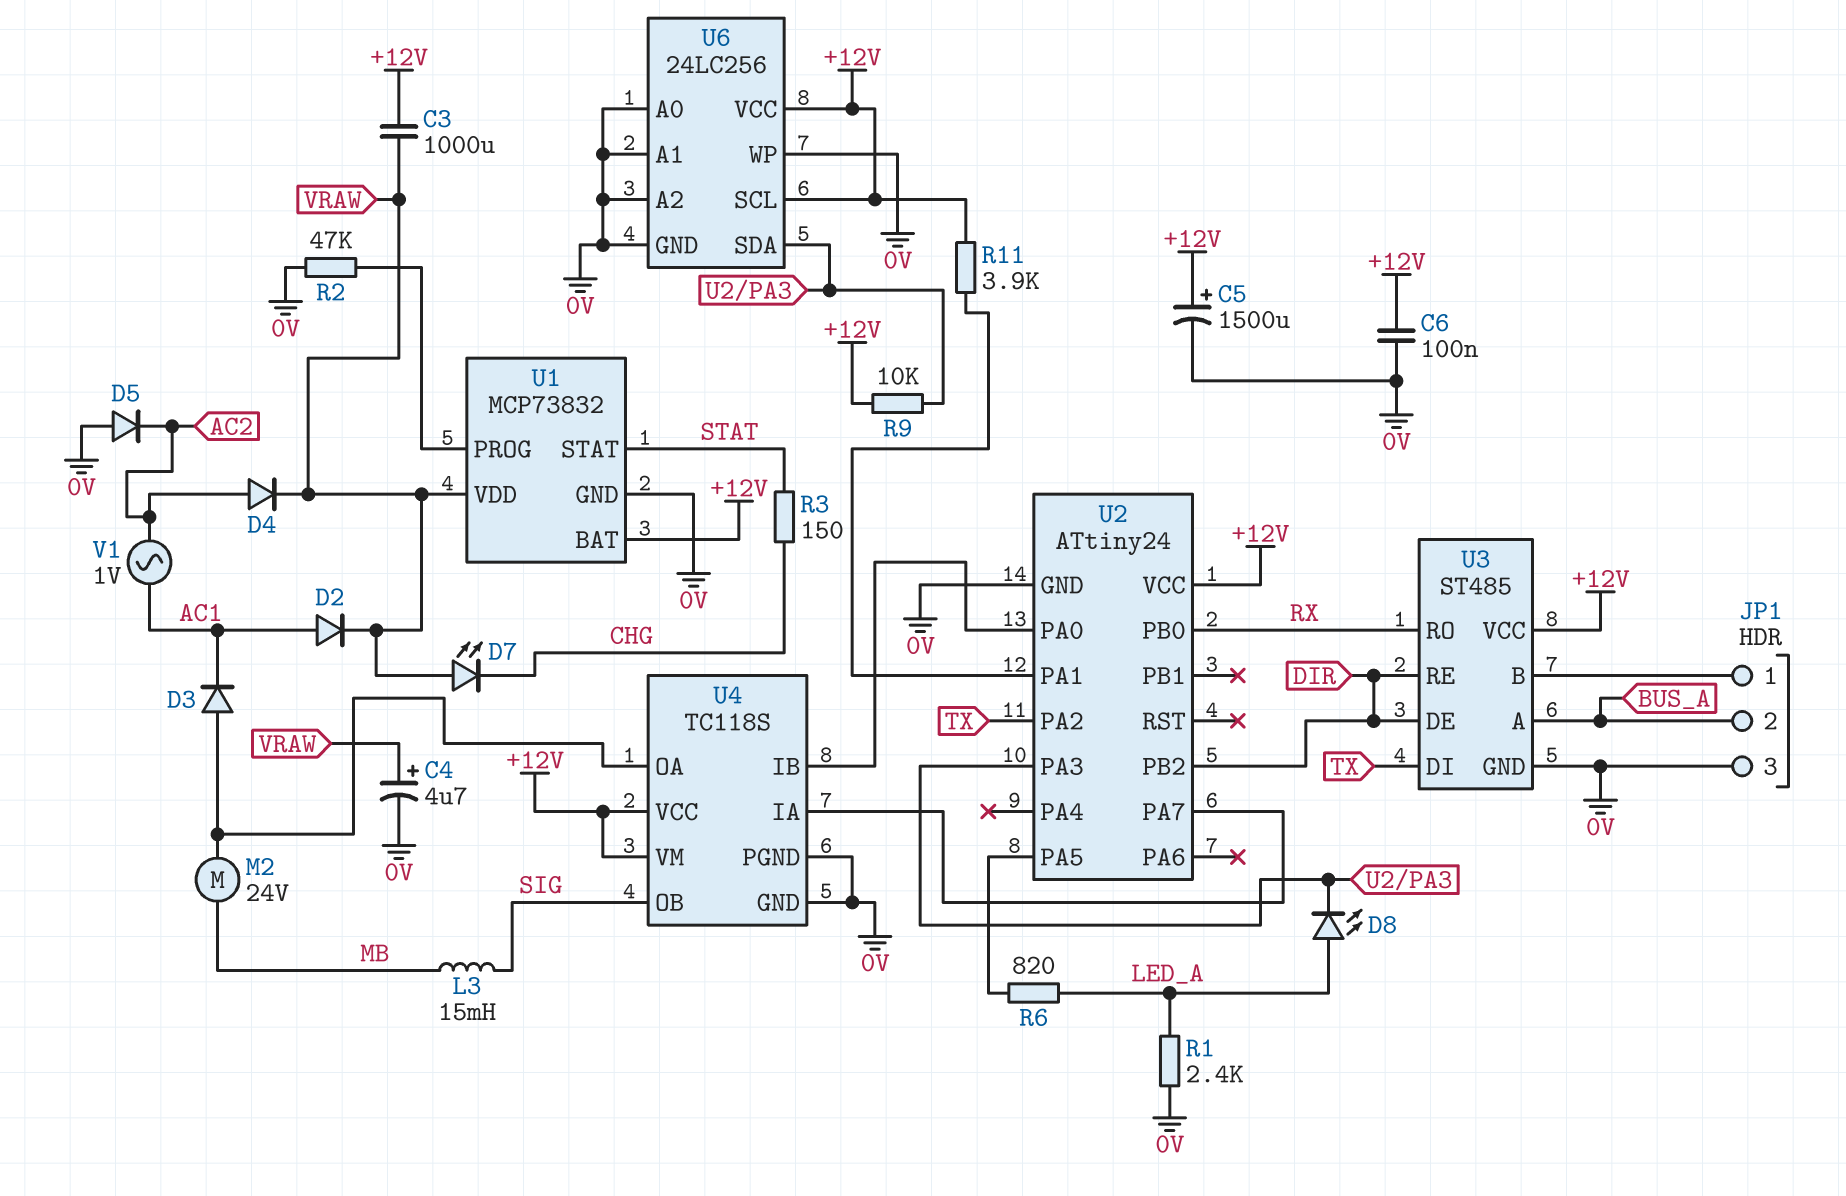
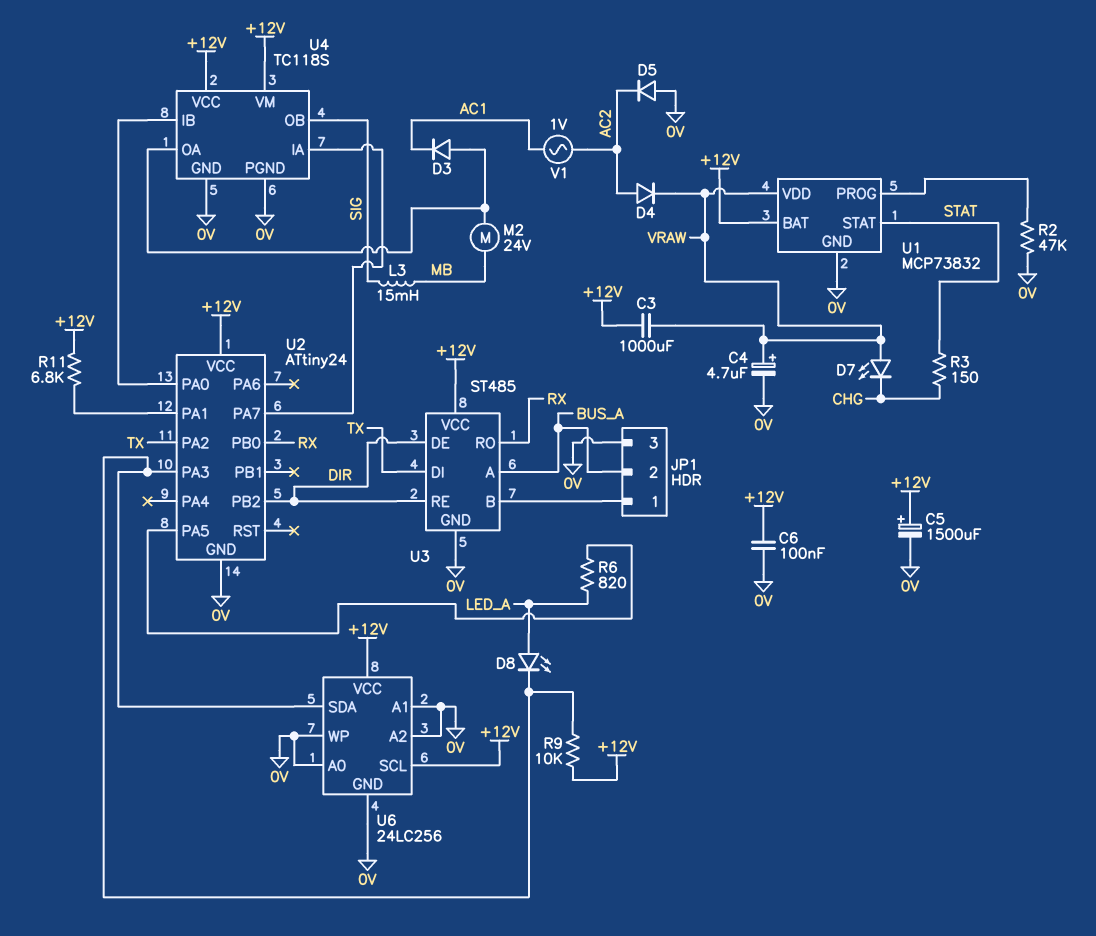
D2: diode (A AC1, K VRAW) -> none
R1: 2.4k (0V, LED_A) -> none
R11: 3.9k (+12V, U2/PA1) -> 6.8k (+12V, U2/PA1)

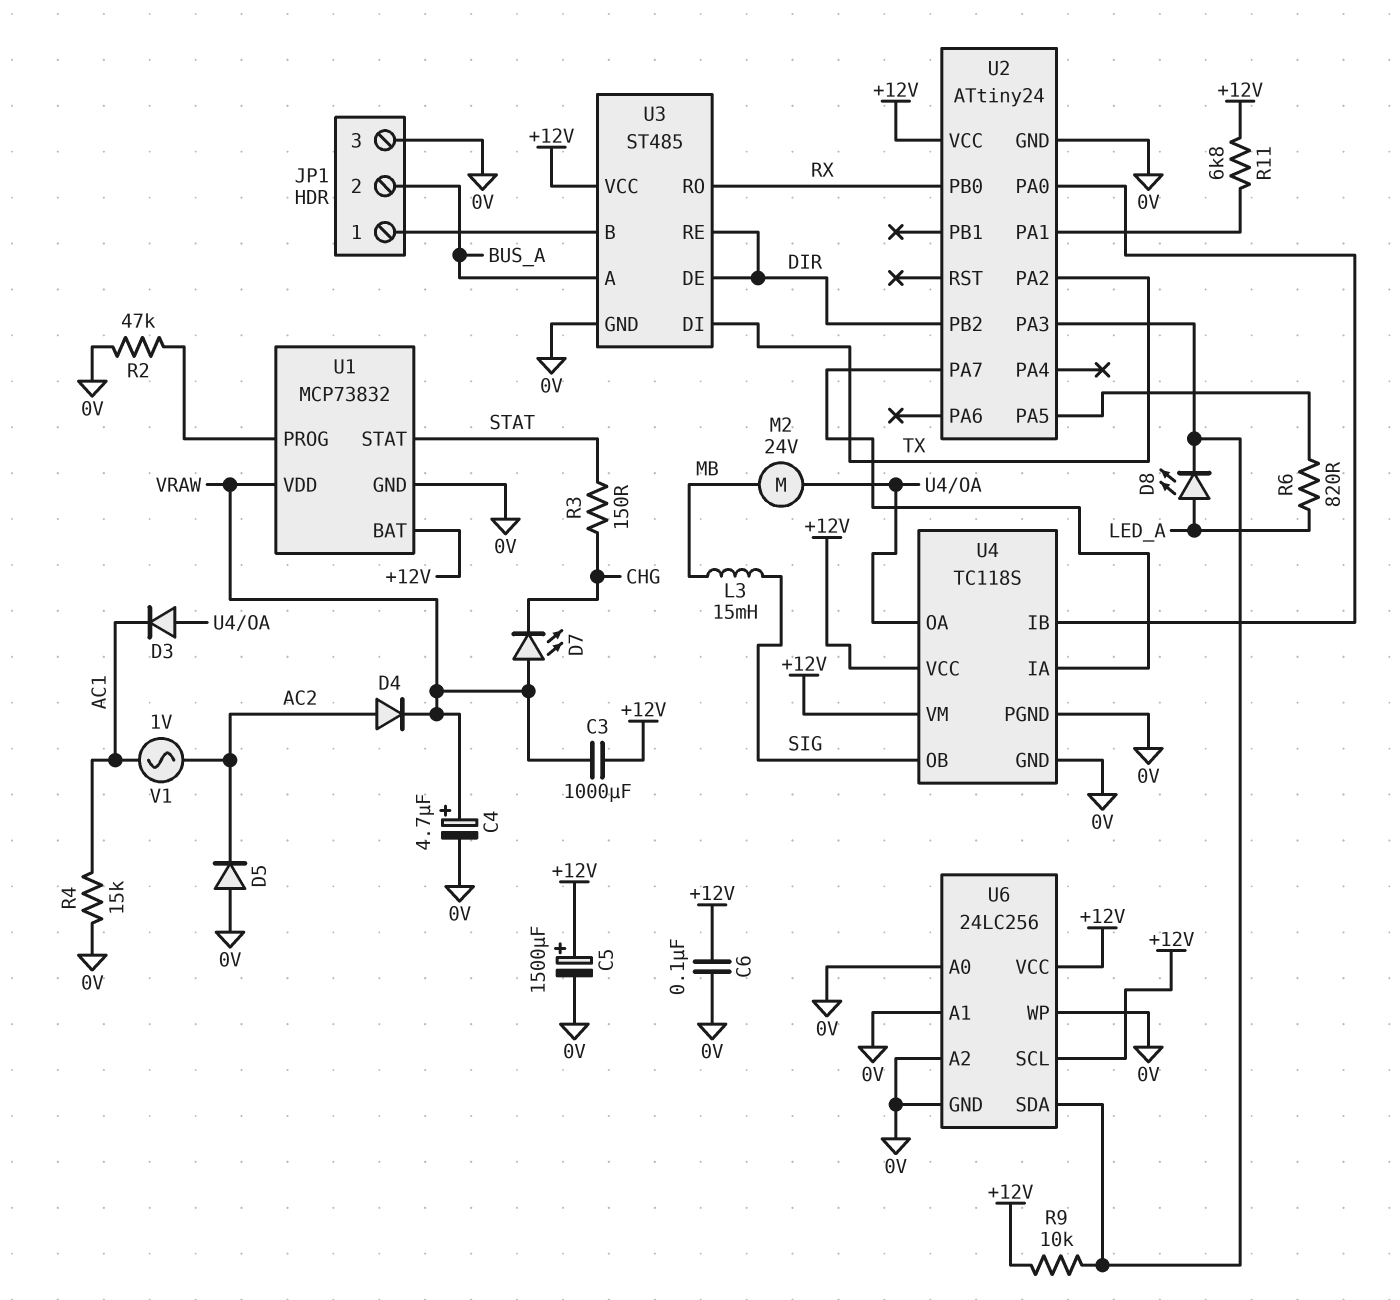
R4: none -> 15k (0V, AC1)

